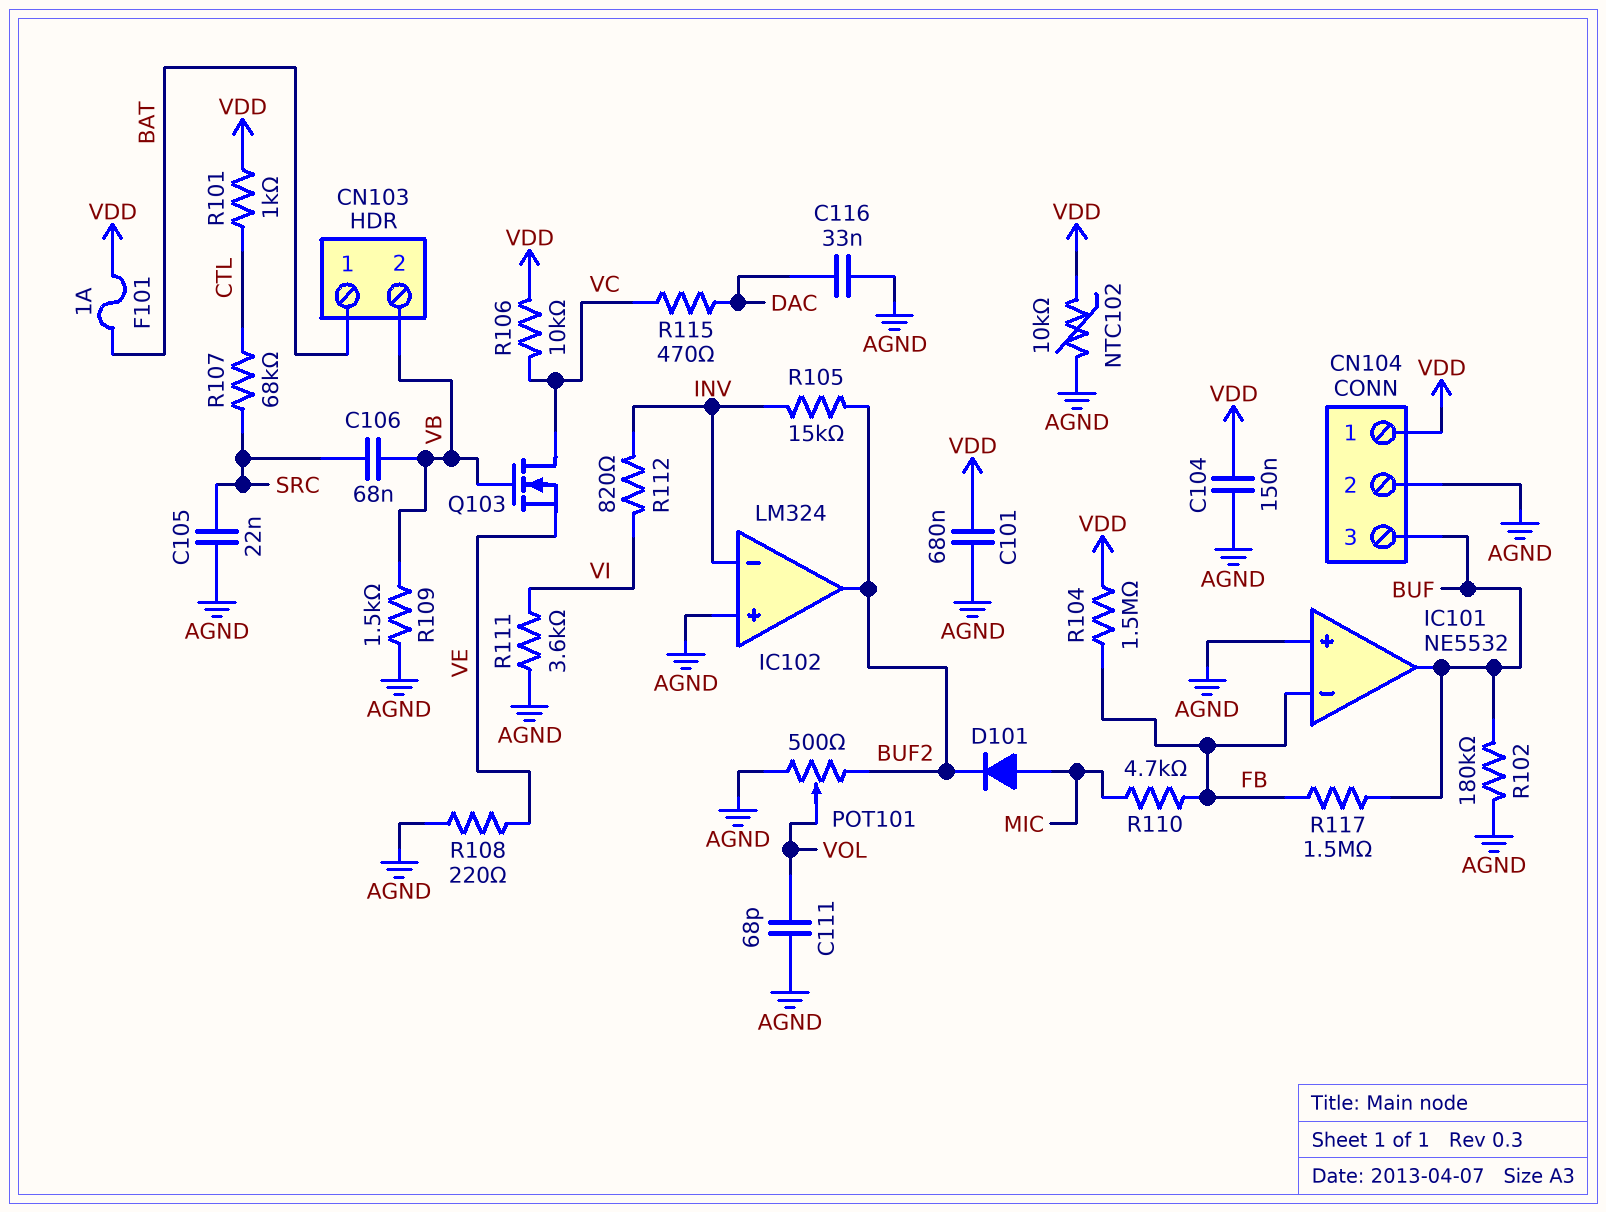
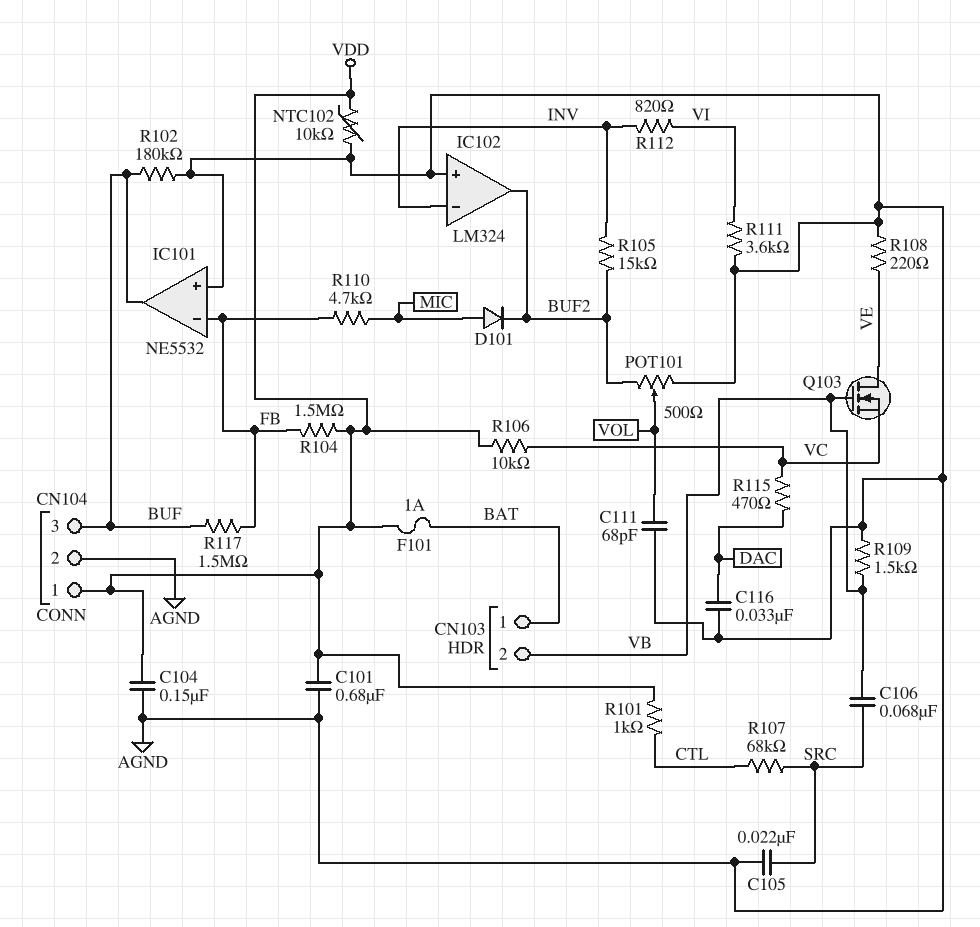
Q103: NMOS (G VB, D VC, S VE) -> NMOS (G VB, D VE, S VC)

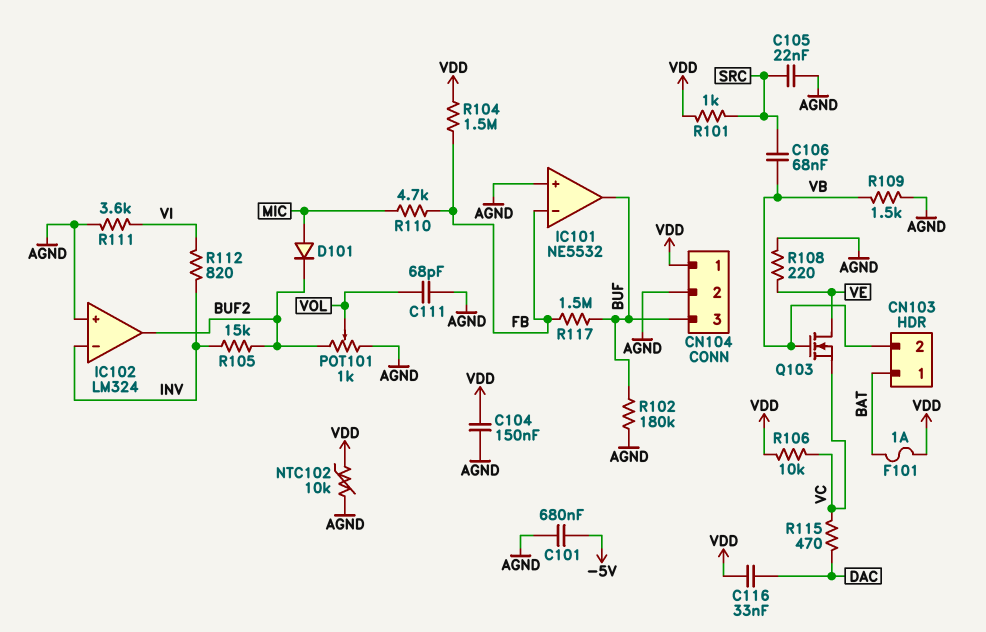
C101: 680nF (AGND, VDD) -> 680nF (-5V, AGND)
C116: 33nF (AGND, DAC) -> 33nF (DAC, VDD)
POT101: 500 (AGND, BUF2, wiper VOL) -> 1k (AGND, BUF2, wiper VOL)
R101: 1k (CTL, VDD) -> 1k (SRC, VDD)
R107: 68k (CTL, SRC) -> none

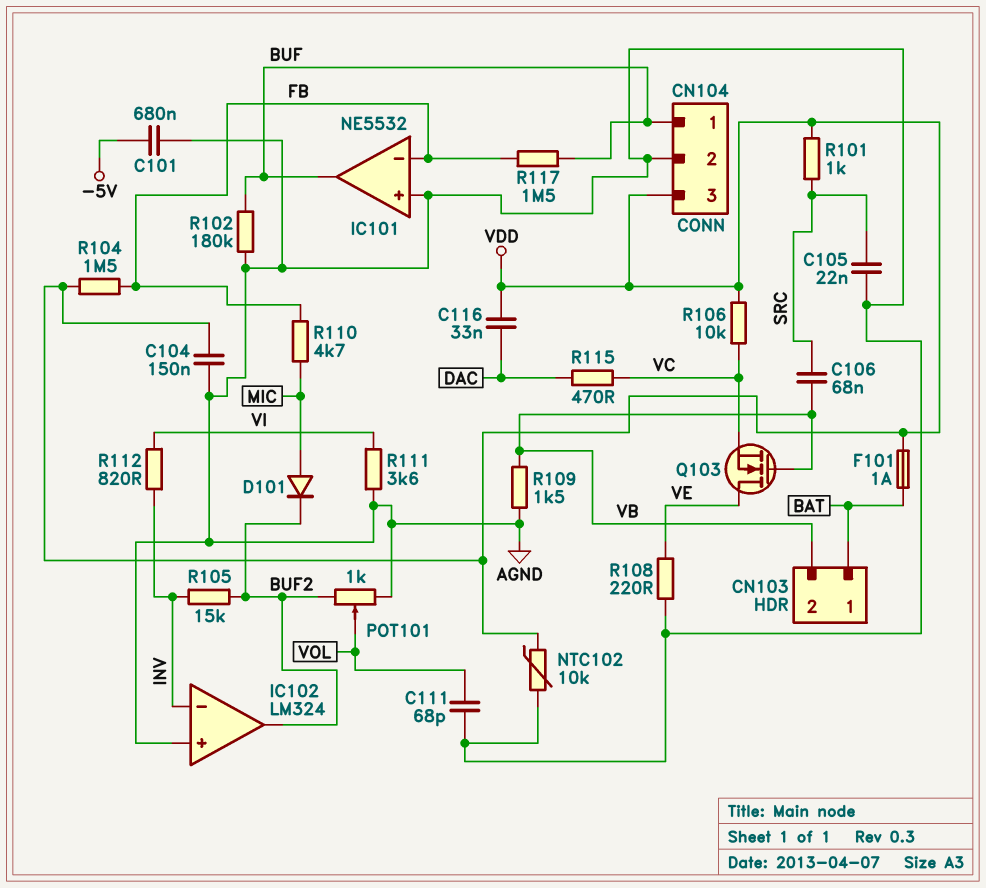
CN104 pin 1: VDD -> BUF
CN104 pin 3: BUF -> VDD

